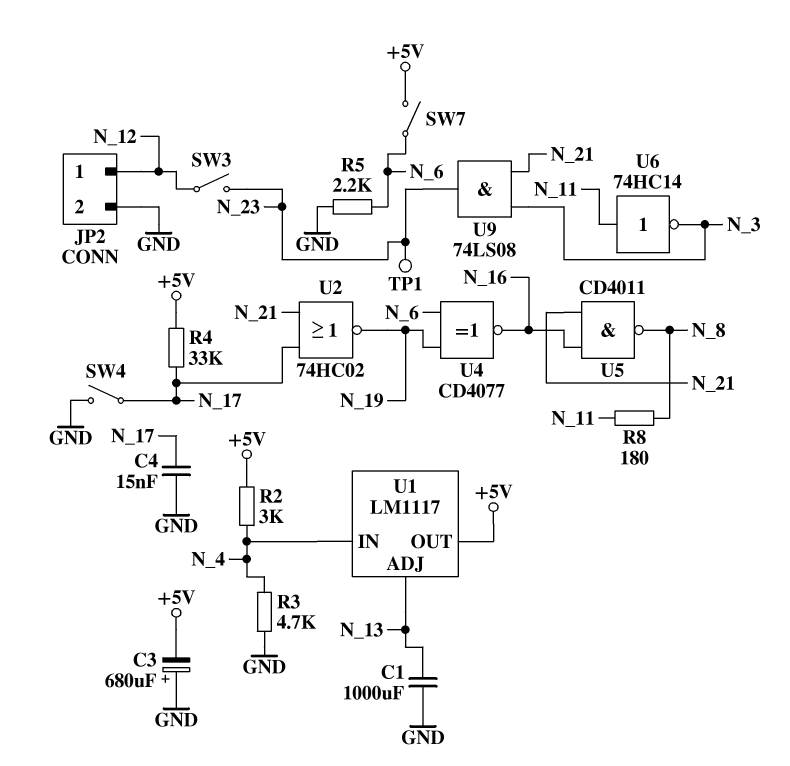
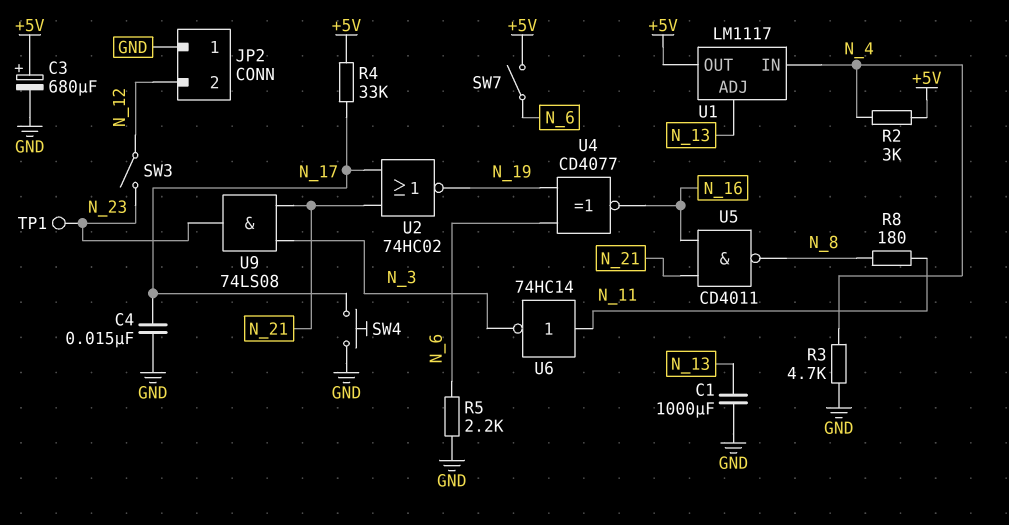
C3: 680uF (plus GND, minus +5V) -> 680uF (plus +5V, minus GND)
JP2 pin 1: N_12 -> GND
JP2 pin 2: GND -> N_12
SW4: switch (GND, N_17) -> button (GND, N_17)

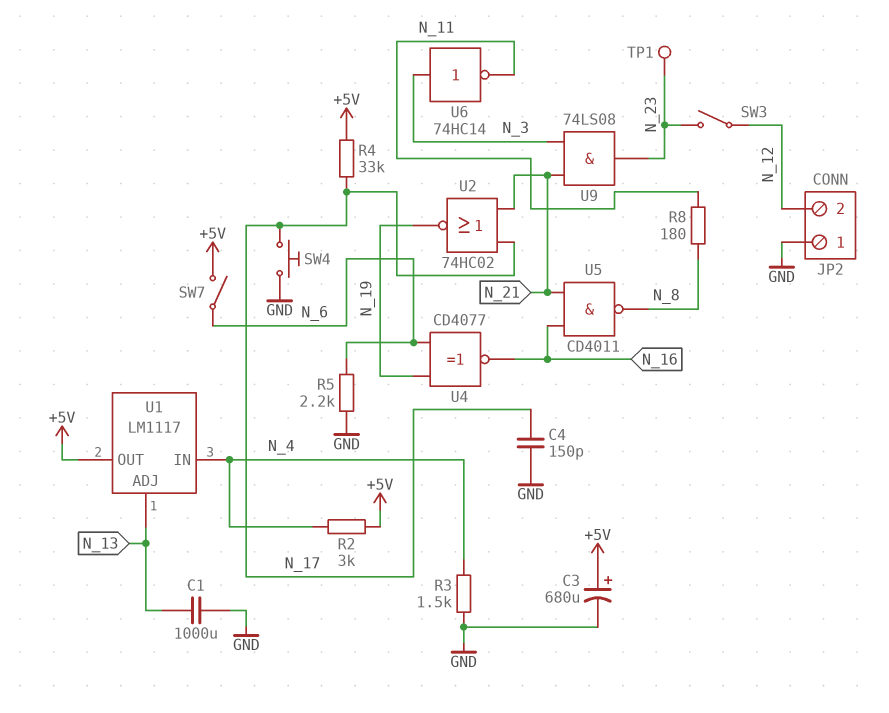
C4: 15nF (GND, N_17) -> 150pF (GND, N_17)
R3: 4.7k (GND, N_4) -> 1.5k (GND, N_4)
U6: NOT 74HC14 (in N_11, out N_3) -> NOT 74HC14 (in N_3, out N_11)

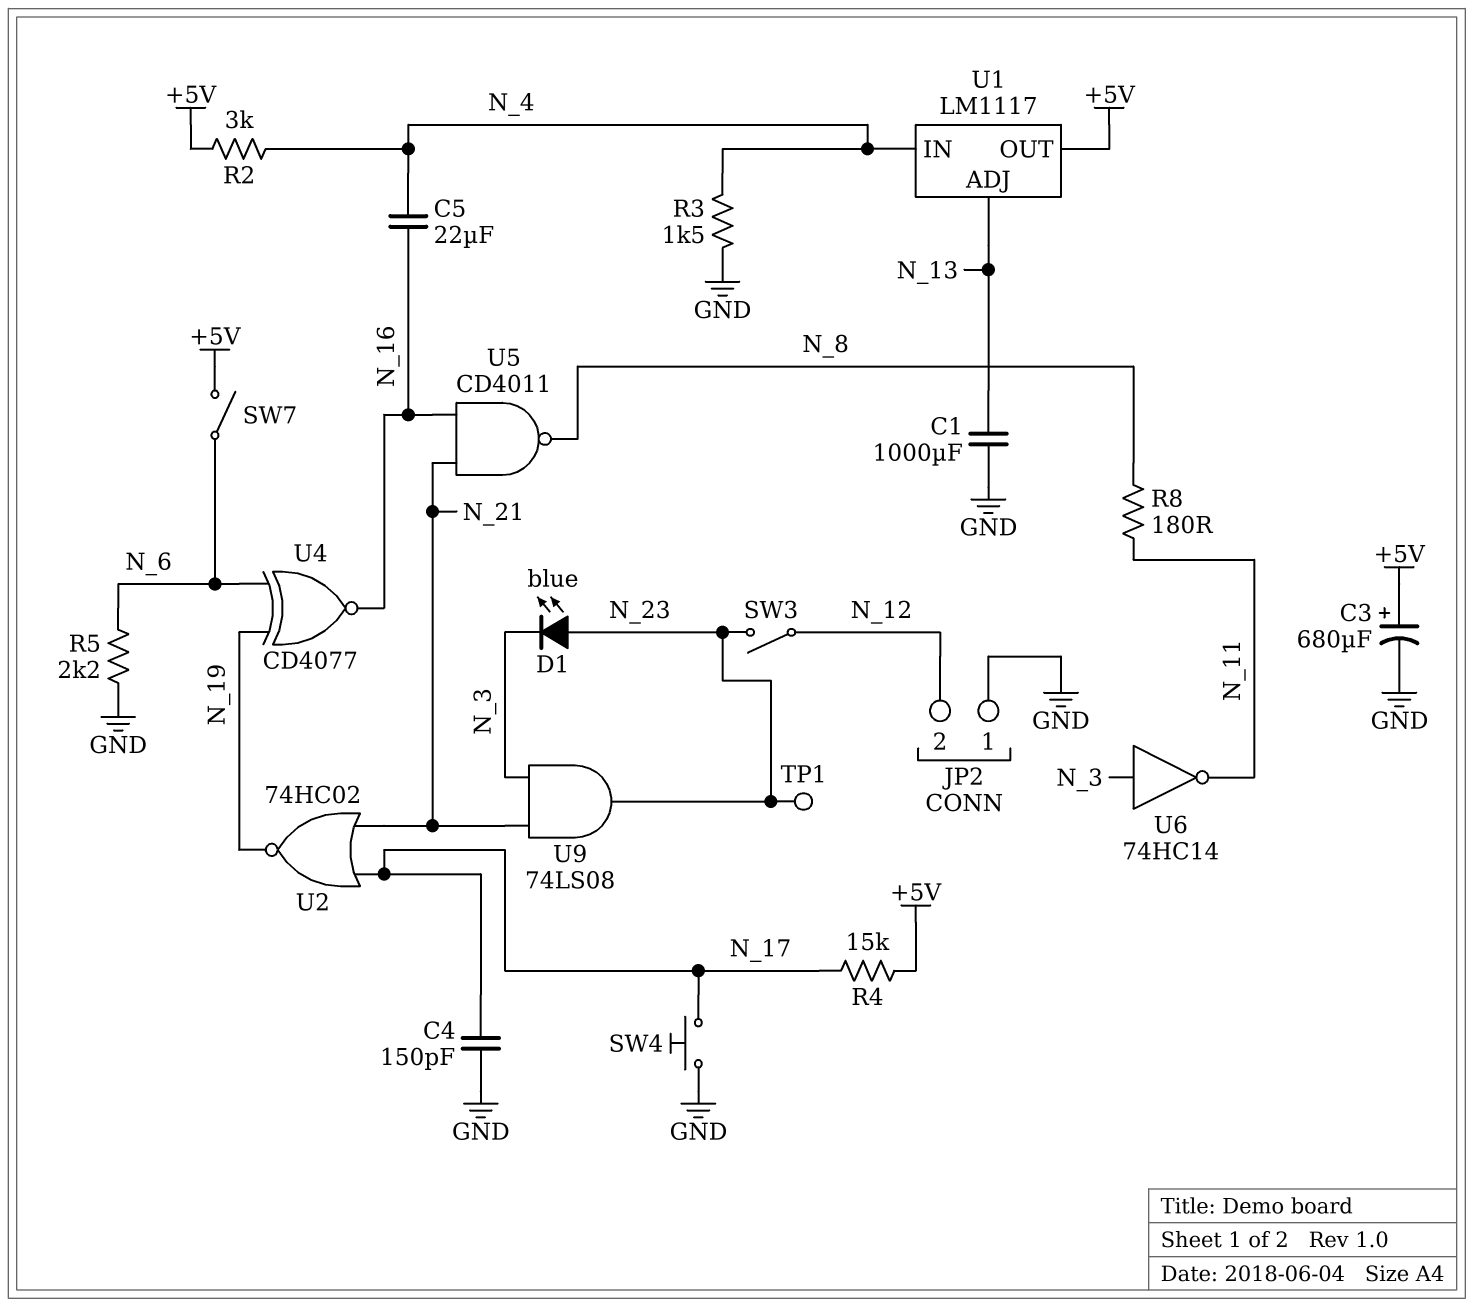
C5: none -> 22uF (N_4, N_16)
D1: none -> LED blue (A N_23, K N_3)
R4: 33k (+5V, N_17) -> 15k (+5V, N_17)

